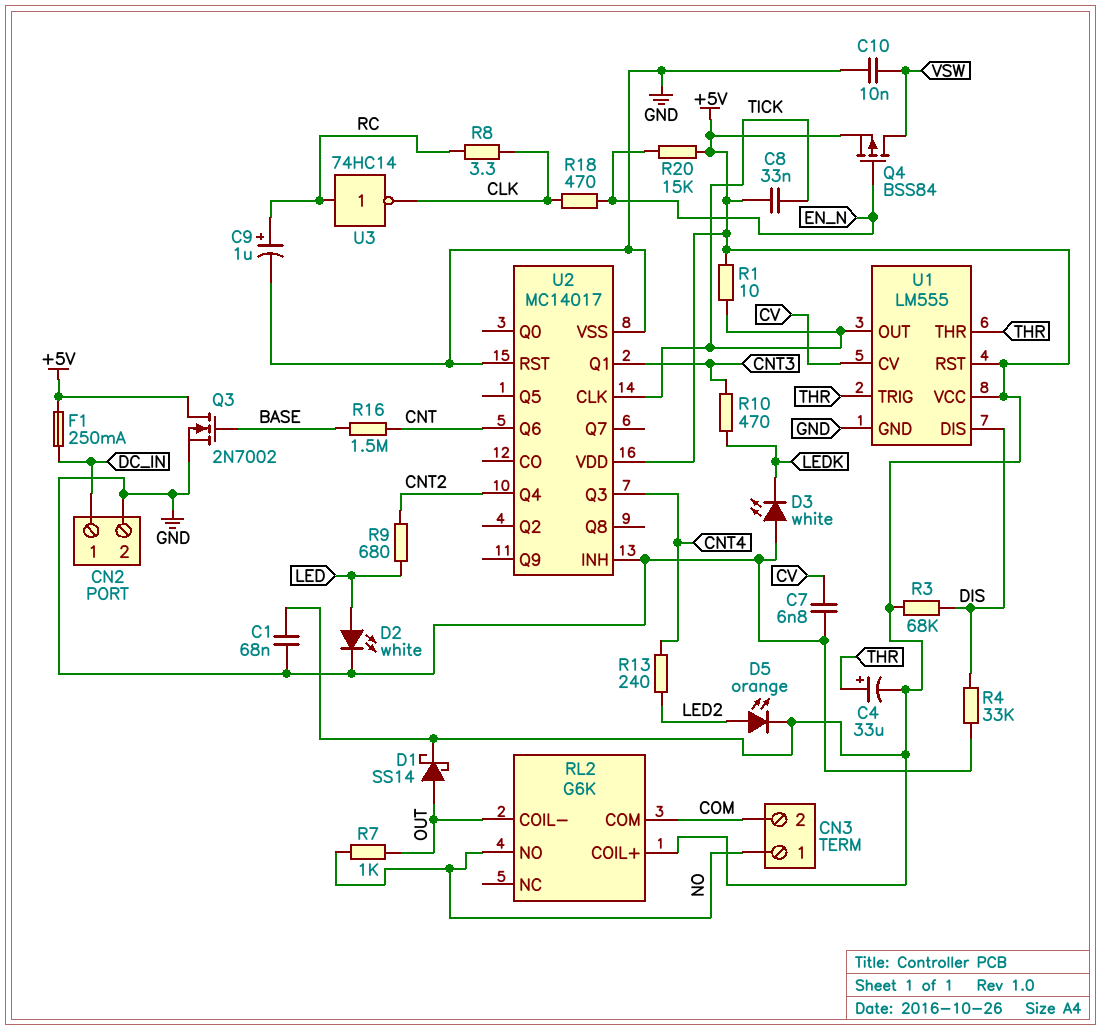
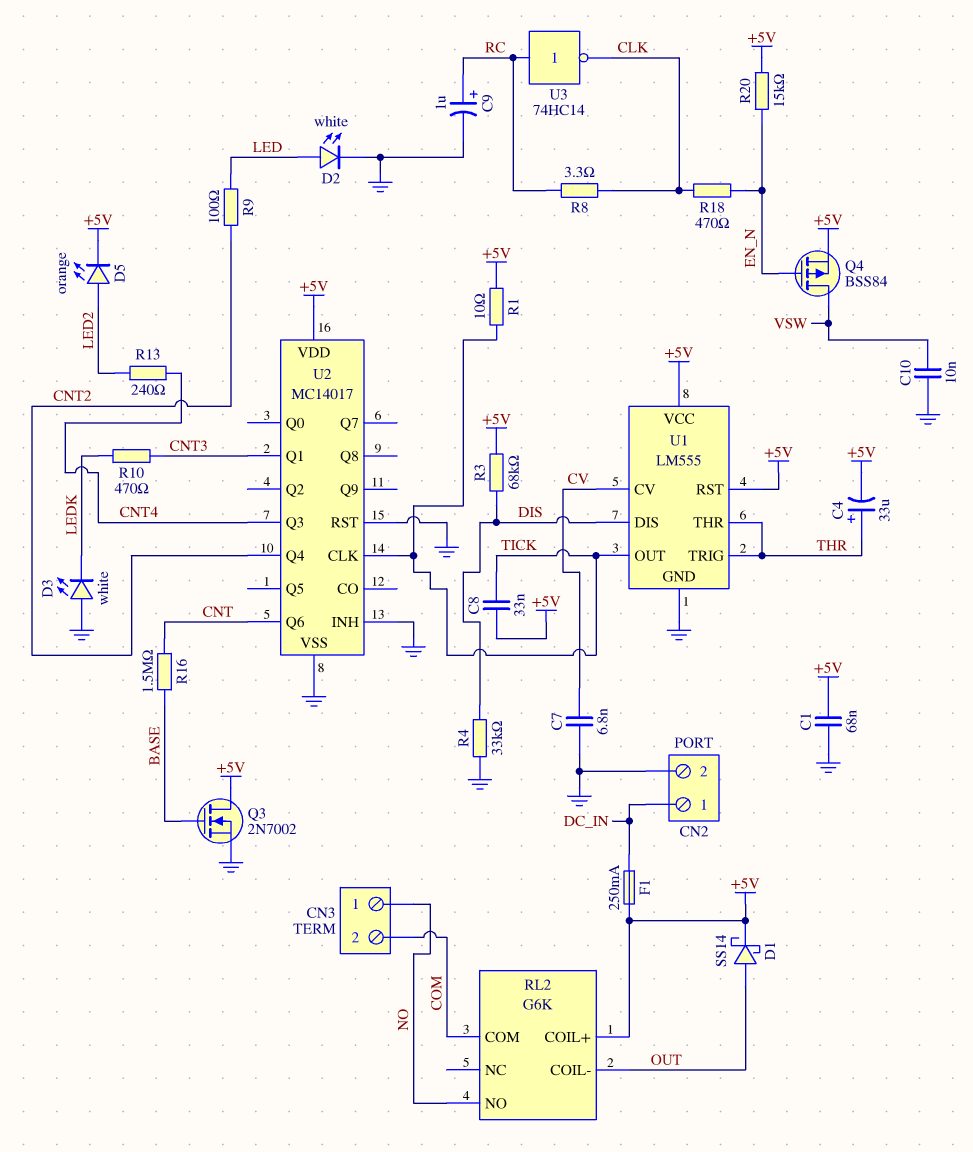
R7: 1k (NO, OUT) -> none
R9: 680 (CNT2, LED) -> 100 (CNT2, LED)

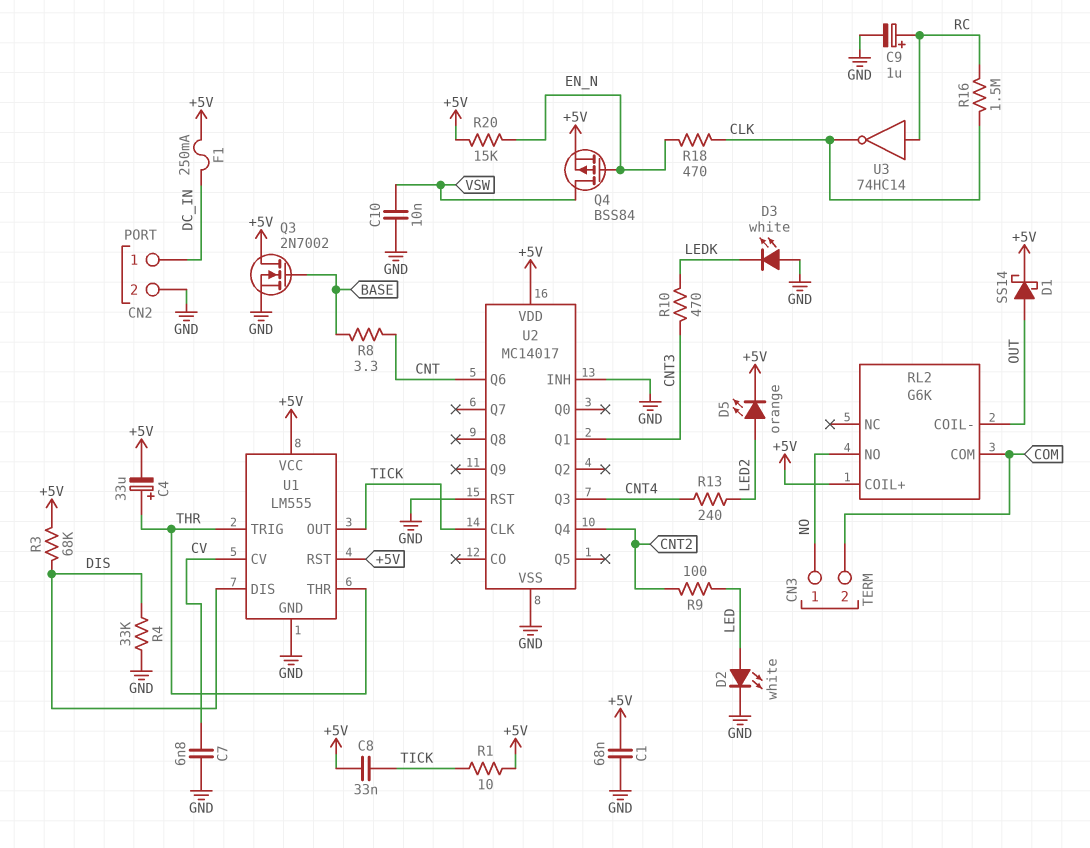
R8: 3.3 (CLK, RC) -> 3.3 (BASE, CNT)
R16: 1.5M (BASE, CNT) -> 1.5M (CLK, RC)

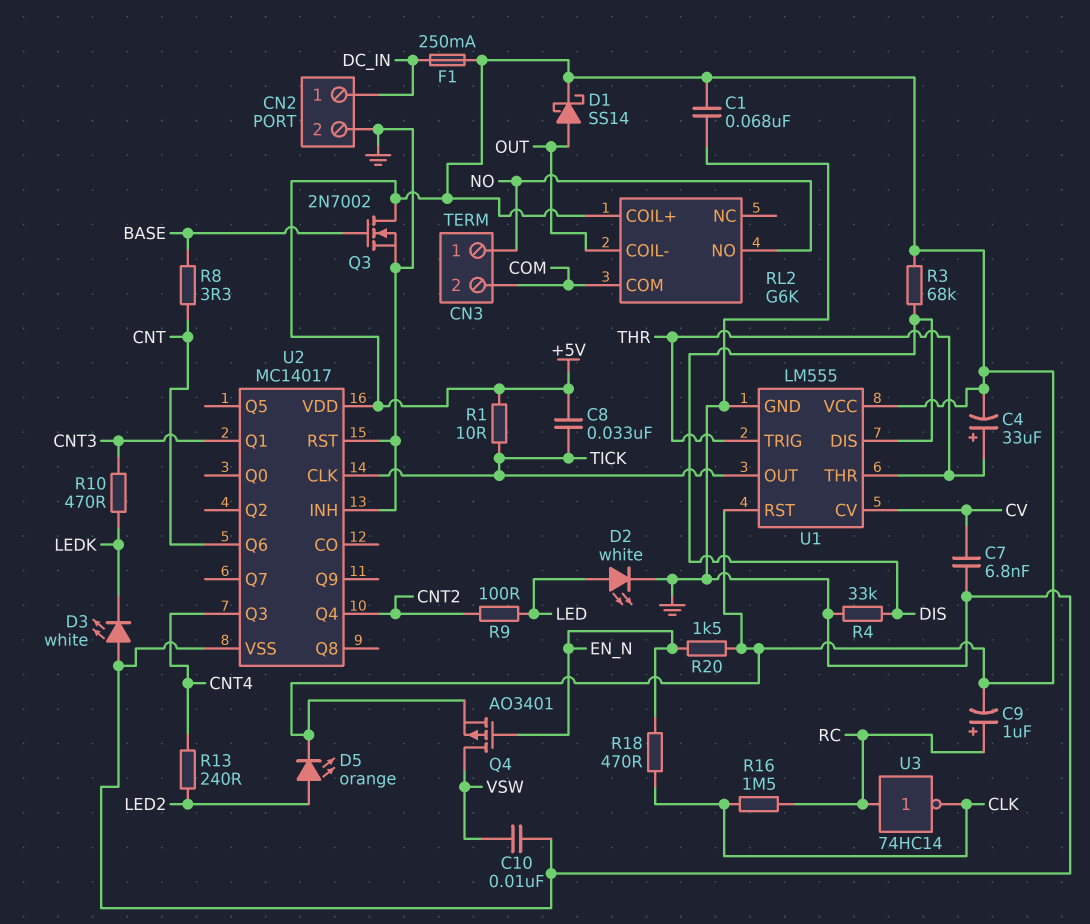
C9: 1uF (plus RC, minus GND) -> 1uF (plus RC, minus +5V)
Q4: PMOS BSS84 (G EN_N, D VSW, S +5V) -> PMOS AO3401 (G EN_N, D VSW, S +5V)
R20: 15k (+5V, EN_N) -> 1.5k (+5V, EN_N)

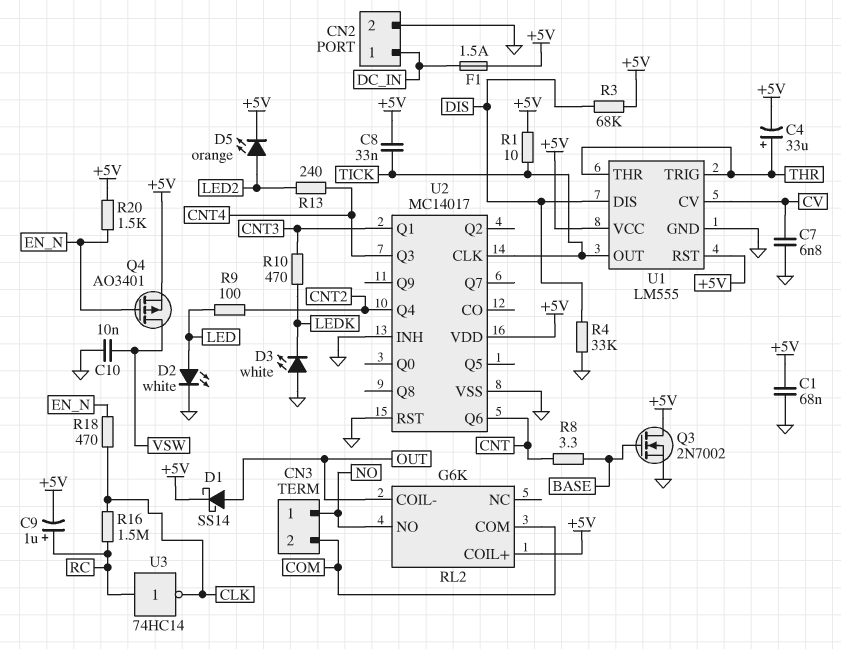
F1: 250mA (+5V, DC_IN) -> 1.5A (+5V, DC_IN)

